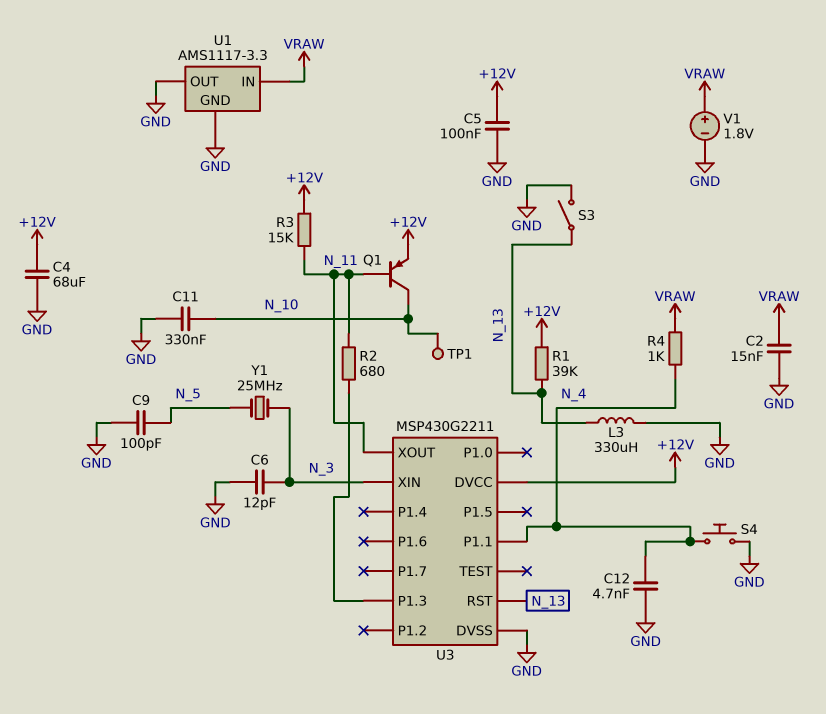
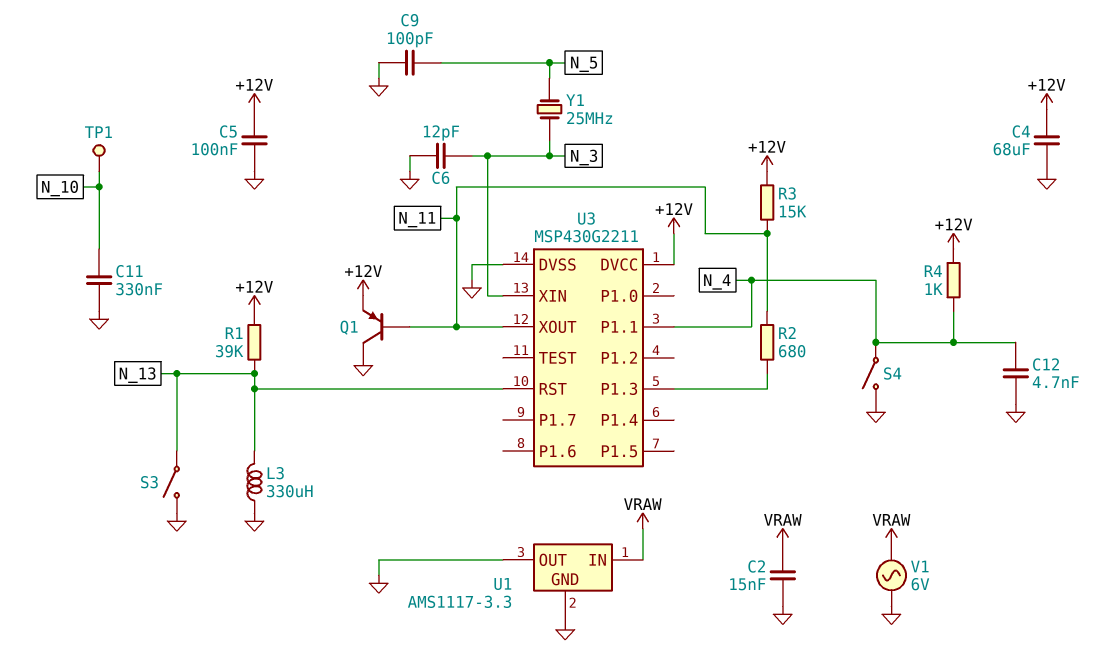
Q1: PNP (B N_11, C N_10, E +12V) -> PNP (B N_11, C GND, E +12V)
R4: 1k (N_4, VRAW) -> 1k (+12V, N_4)
S4: button (GND, N_4) -> switch (GND, N_4)
V1: 1.8V (plus VRAW, minus GND) -> AC 6V (GND, VRAW)

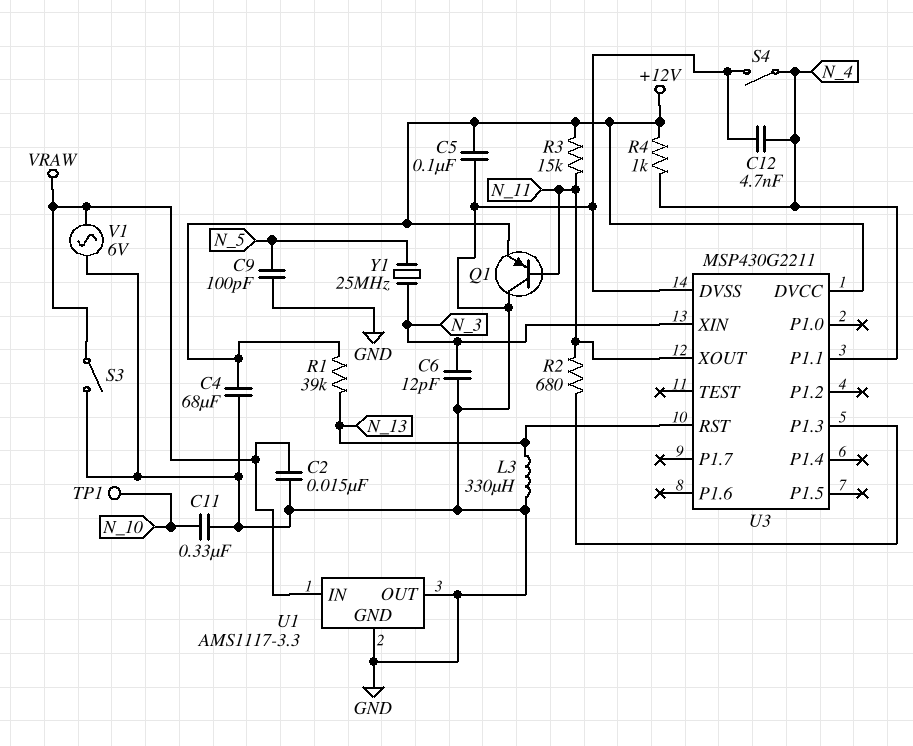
S3: switch (GND, N_13) -> switch (GND, VRAW)

